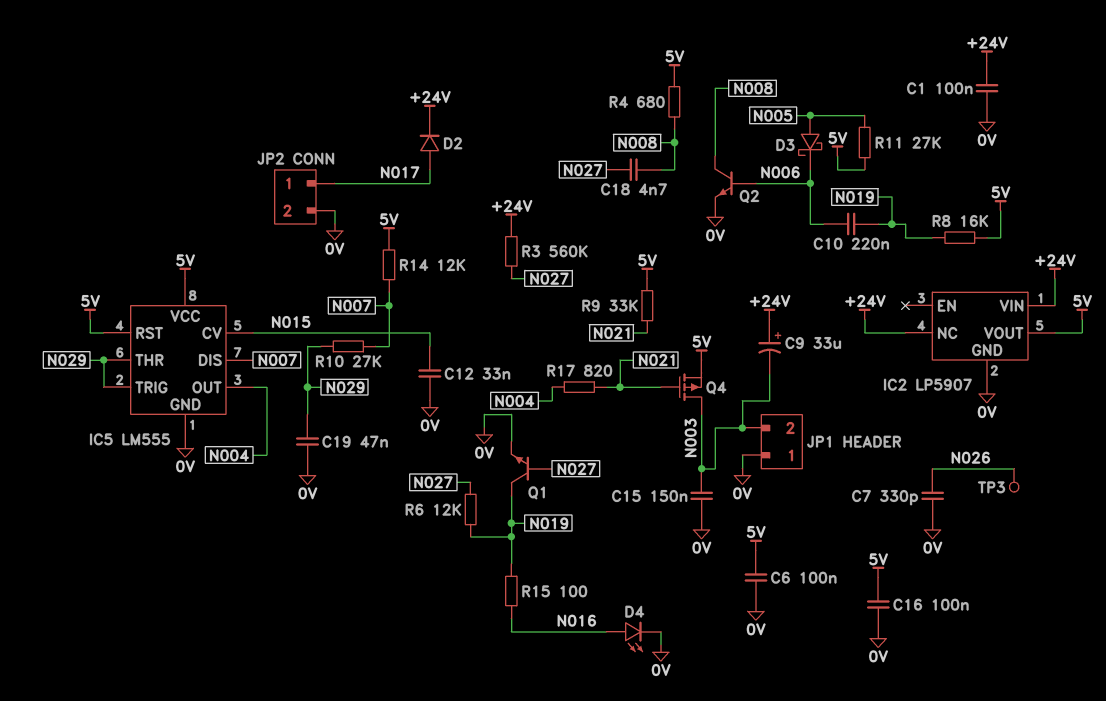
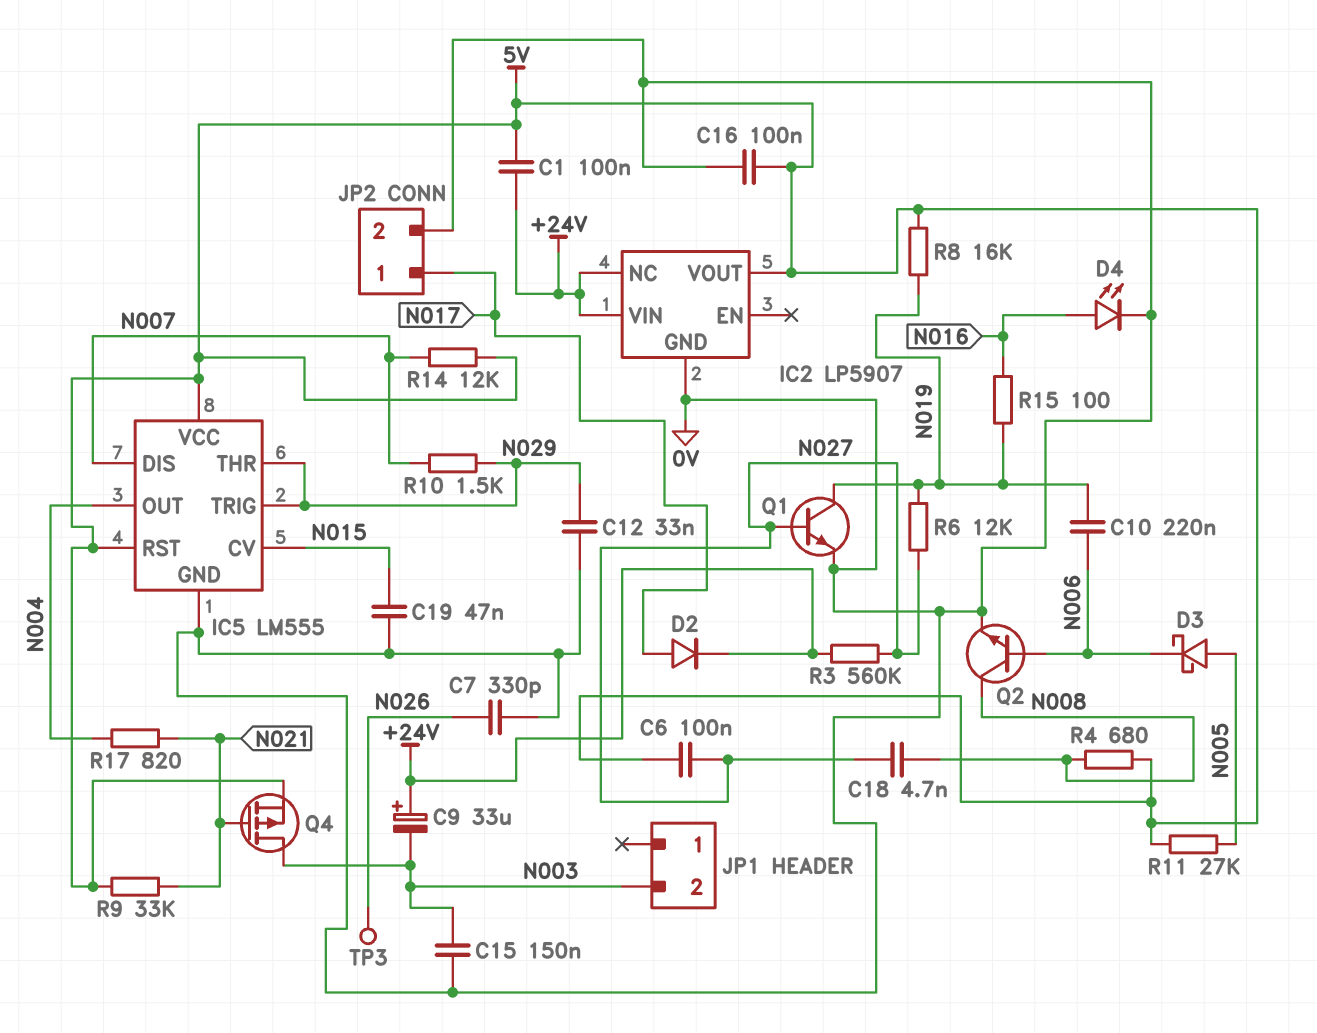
C1: 100nF (+24V, 0V) -> 100nF (+24V, 5V)
C6: 100nF (0V, 5V) -> 100nF (5V, N027)
C12: 33nF (0V, N015) -> 33nF (0V, N029)
C19: 47nF (0V, N029) -> 47nF (0V, N015)
JP1 pin 1: 0V -> none
R10: 27k (N007, N029) -> 1.5k (N007, N029)

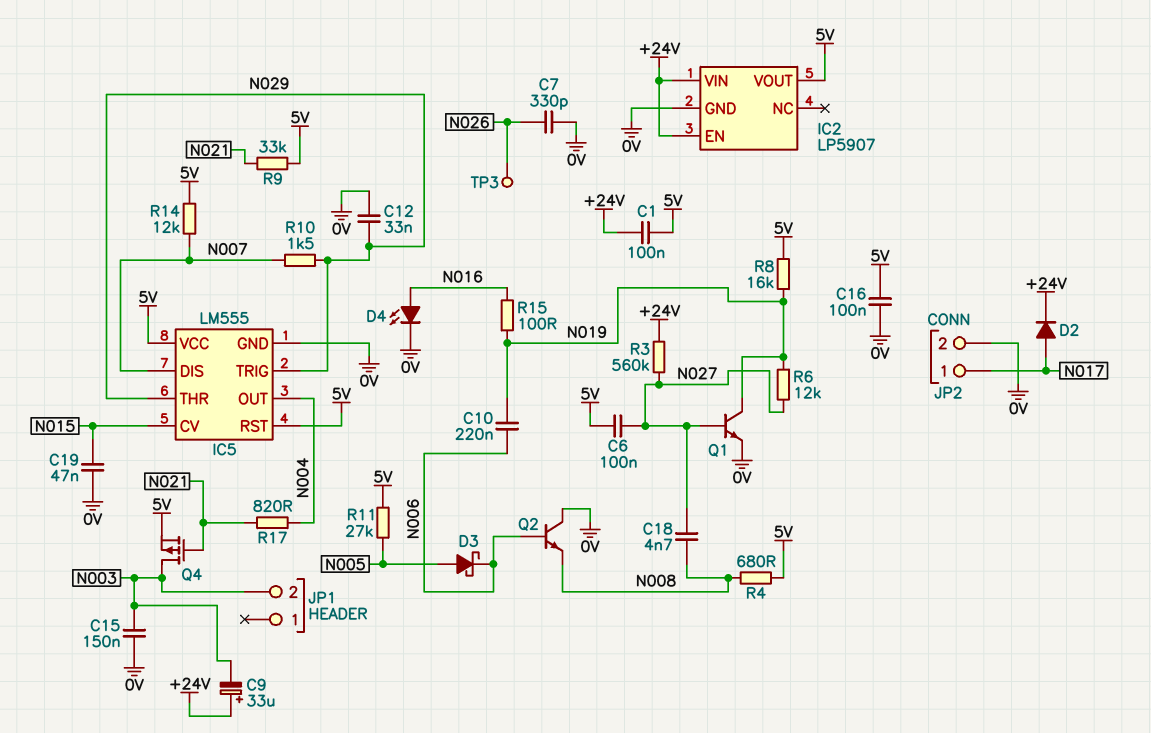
IC2 pin EN: none -> +24V
IC2 pin NC: +24V -> none
Q2: NPN (B N006, C N008, E 0V) -> NPN (B N006, C 0V, E N008)

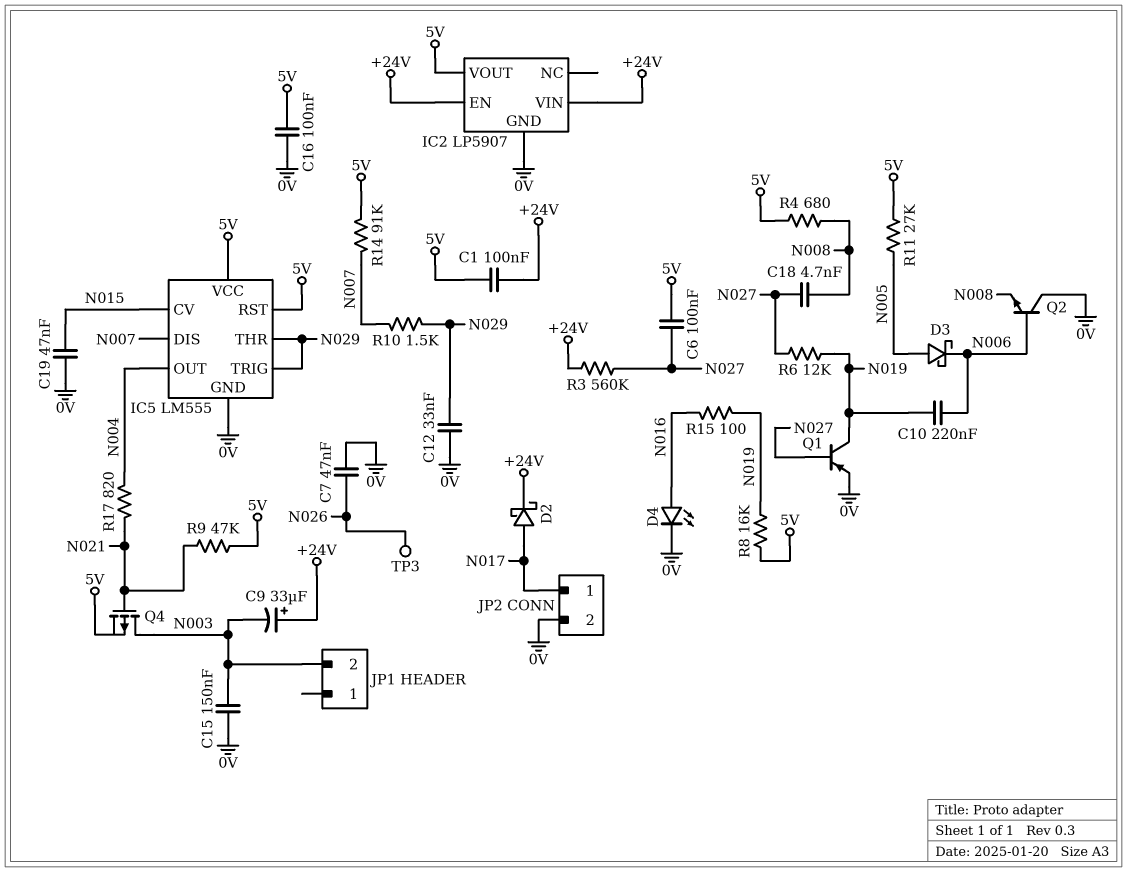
C7: 330pF (0V, N026) -> 47nF (0V, N026)
D2: diode (A N017, K +24V) -> schottky (A N017, K +24V)
Q1: NPN (B N027, C N019, E 0V) -> PNP (B N027, C N019, E 0V)
R9: 33k (5V, N021) -> 47k (5V, N021)
R14: 12k (5V, N007) -> 91k (5V, N007)

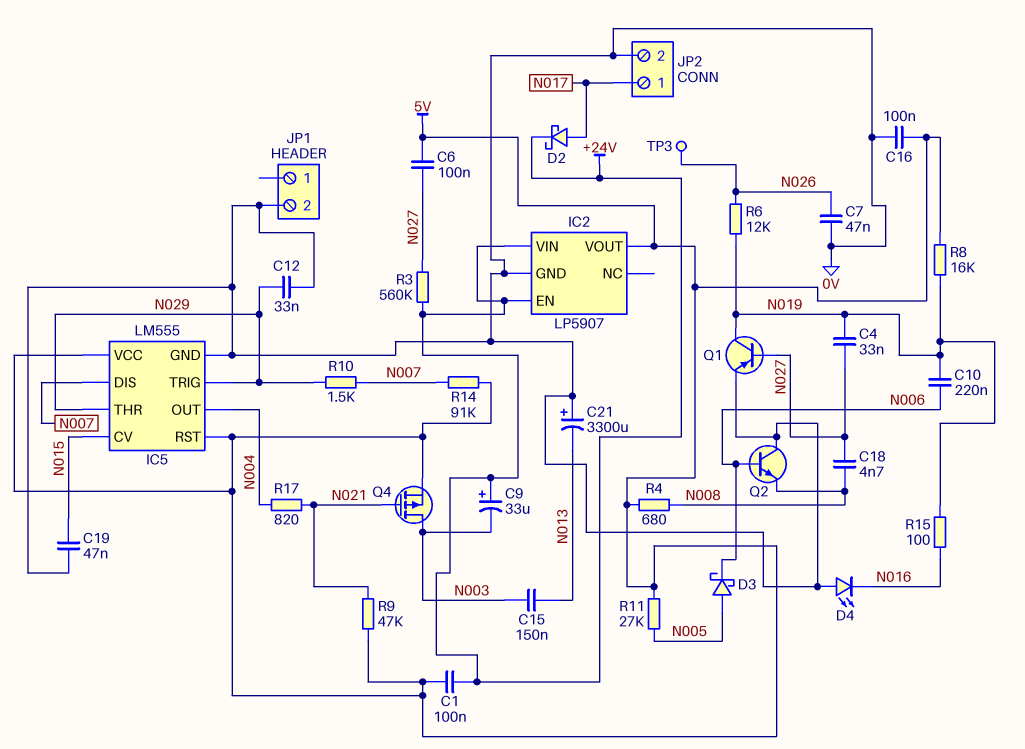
C4: none -> 33nF (N019, N027)
C15: 150nF (0V, N003) -> 150nF (N003, N013)
C21: none -> 3300uF (plus 0V, minus N013)
D4: LED (A N016, K 0V) -> LED (A 0V, K N016)
JP1 pin 2: N003 -> 0V
R6: 12k (N019, N027) -> 12k (N019, N026)

